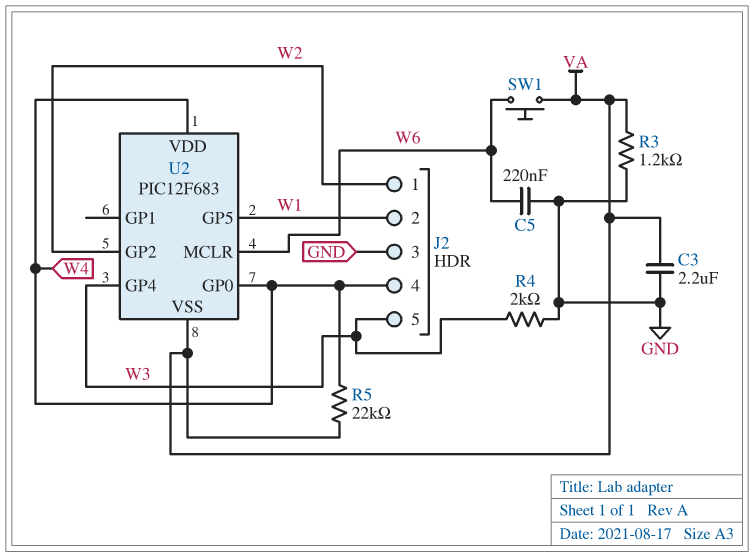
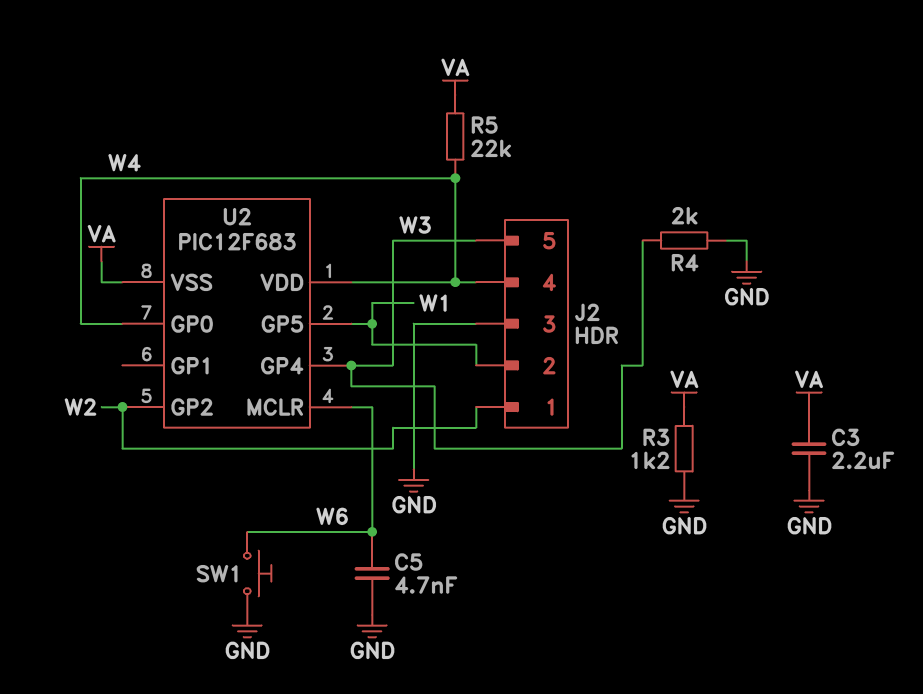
C5: 220nF (GND, W6) -> 4.7nF (GND, W6)
SW1: button (VA, W6) -> button (GND, W6)

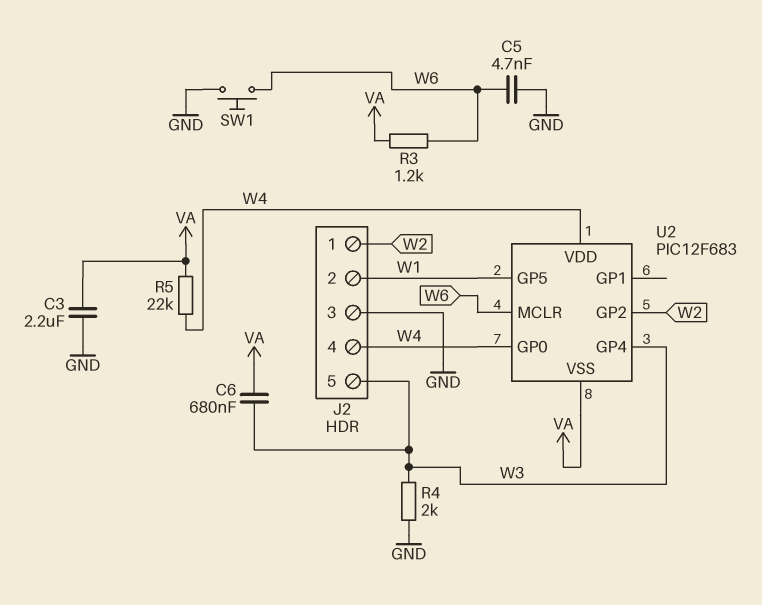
C6: none -> 680nF (VA, W3)
R3: 1.2k (GND, VA) -> 1.2k (VA, W6)

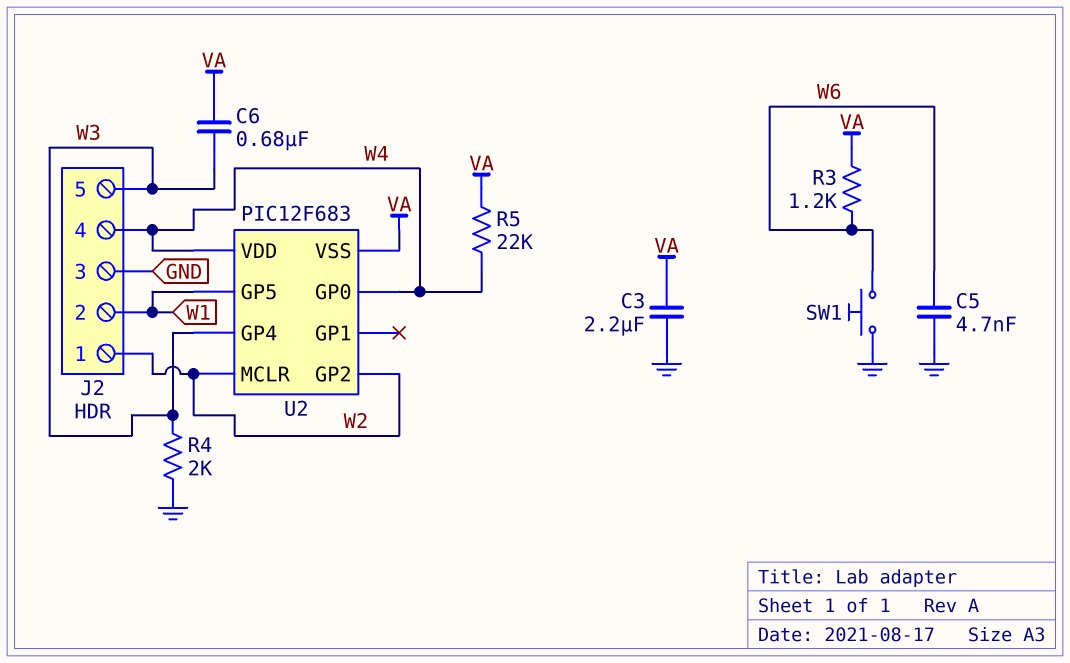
U2 pin MCLR: W6 -> W2

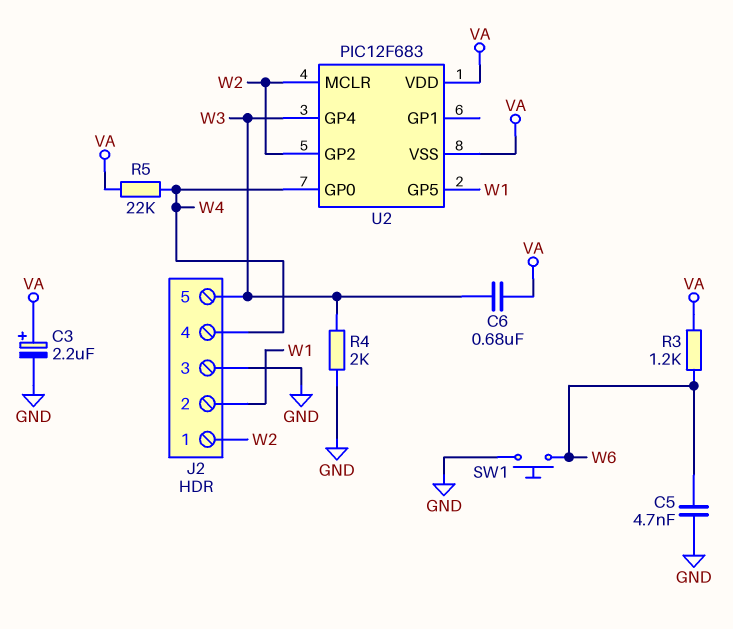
C3: 2.2uF (GND, VA) -> 2.2uF (plus VA, minus GND)
U2 pin VDD: W4 -> VA

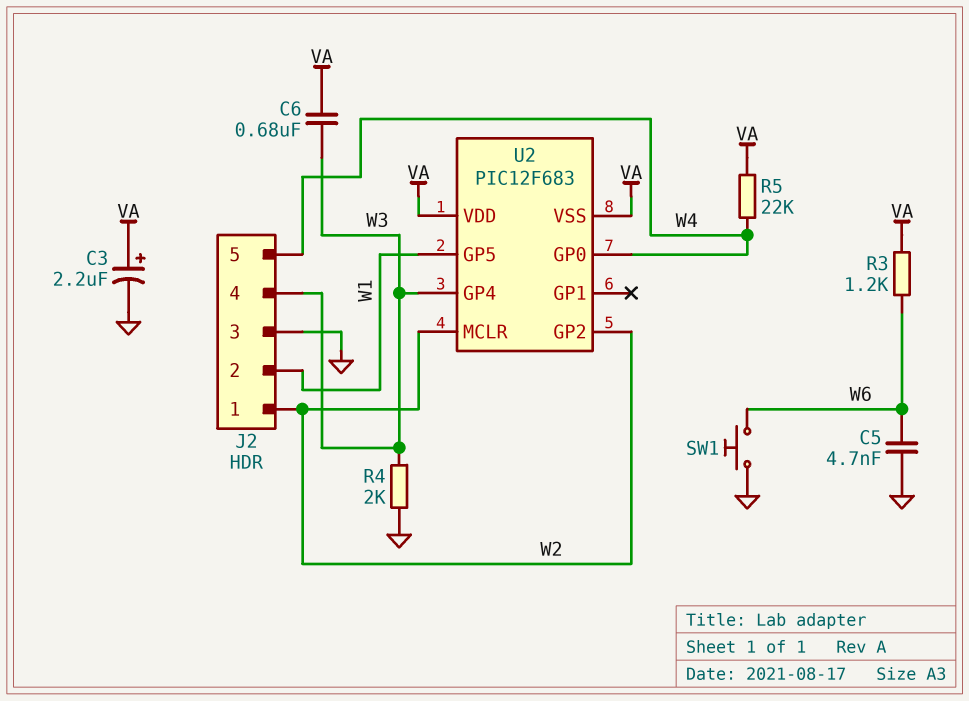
J2 pin 4: W4 -> W3
J2 pin 5: W3 -> W4

